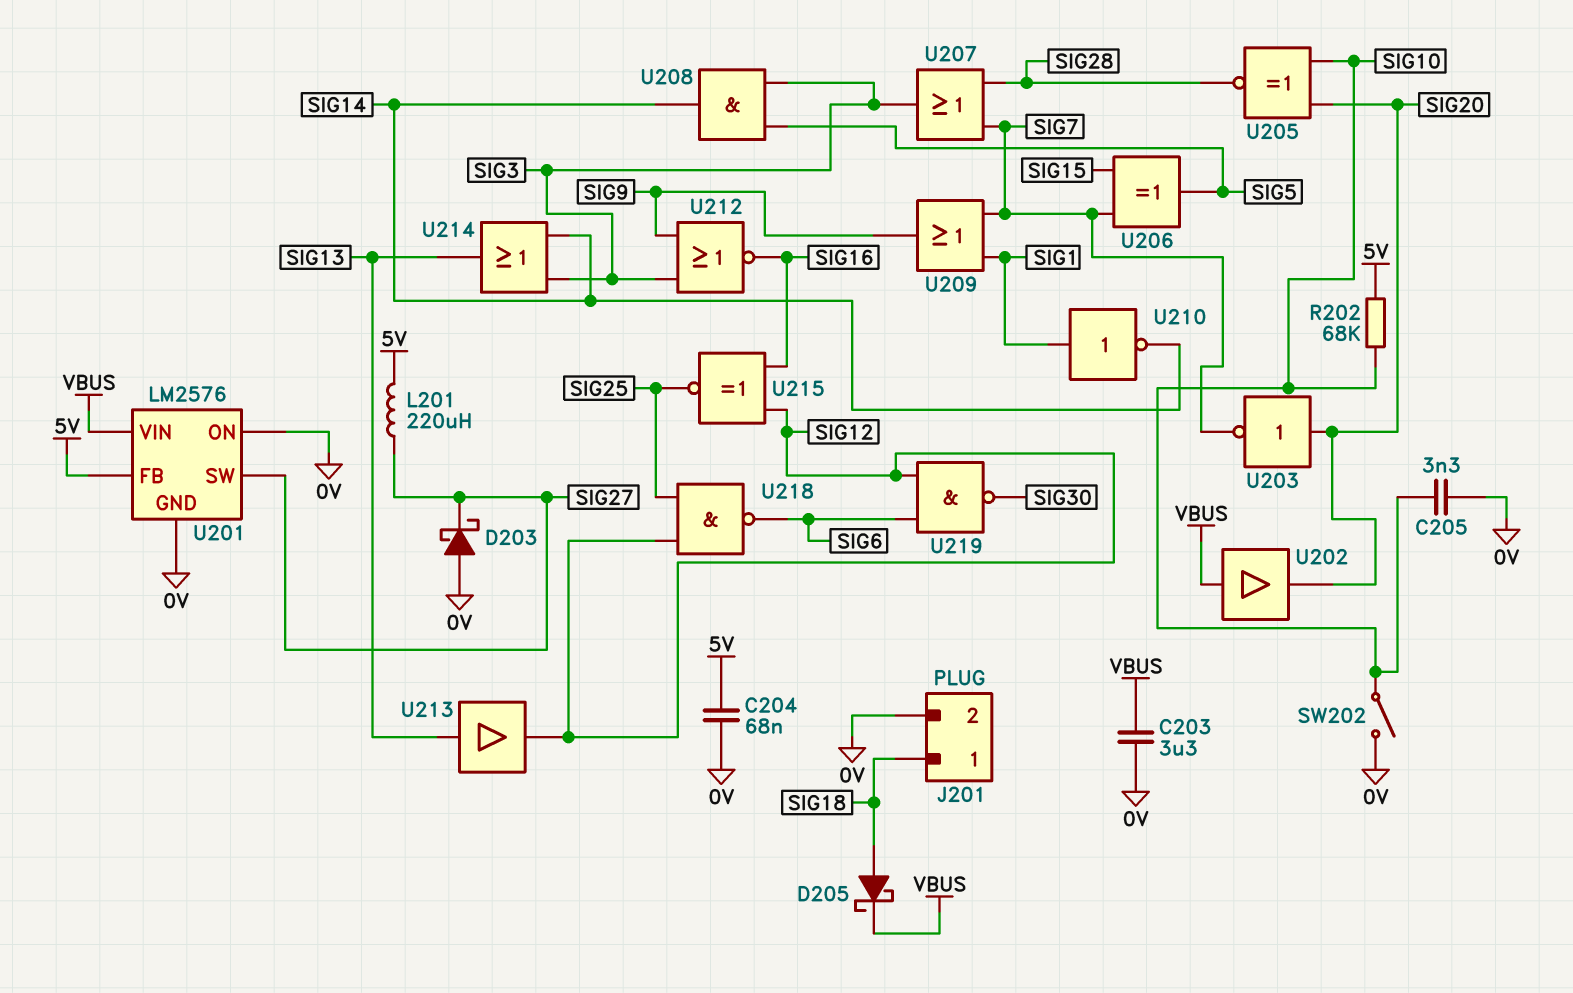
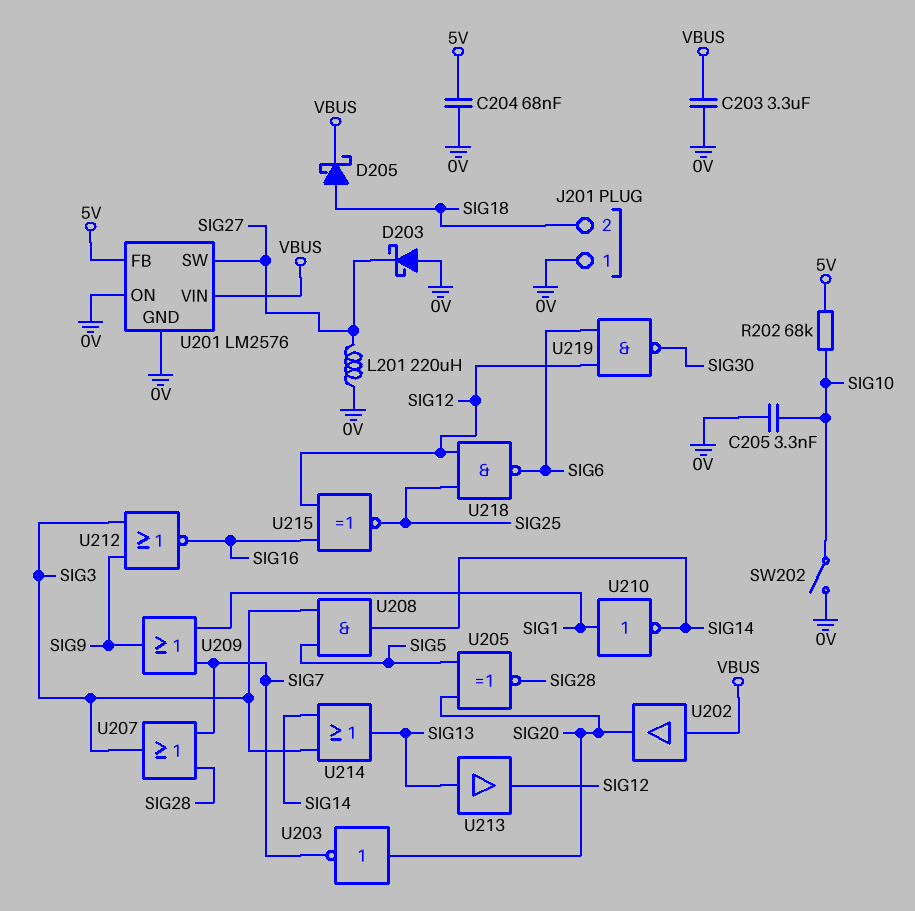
J201 pin 1: SIG18 -> 0V
J201 pin 2: 0V -> SIG18
L201: 220uH (5V, SIG27) -> 220uH (0V, SIG27)
U205: XNOR (in SIG10, in SIG20, out SIG28) -> XNOR (in SIG5, in SIG20, out SIG28)
U206: XOR (in SIG7, in SIG15, out SIG5) -> none

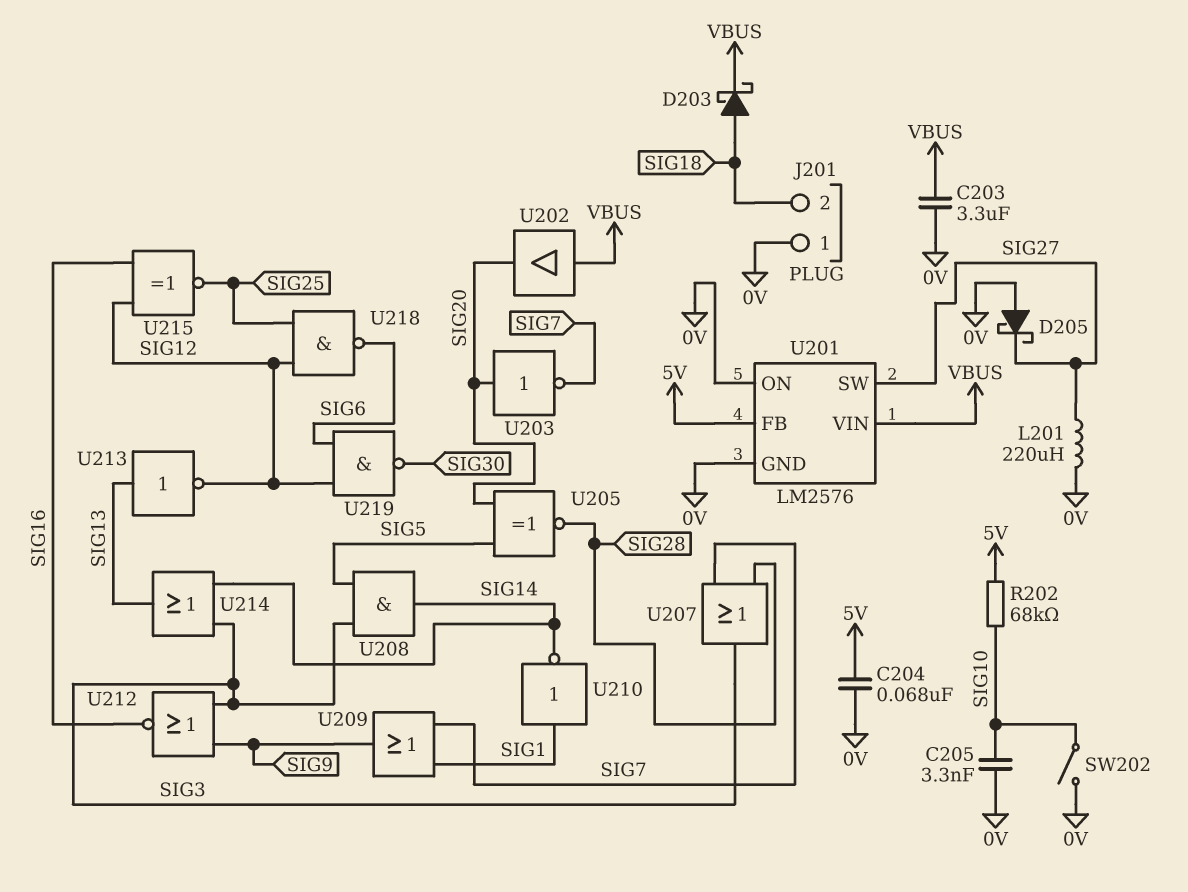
D203: schottky (A 0V, K SIG27) -> schottky (A SIG18, K VBUS)
D205: schottky (A SIG18, K VBUS) -> schottky (A 0V, K SIG27)
U213: buffer (in SIG13, out SIG12) -> NOT (in SIG13, out SIG12)

